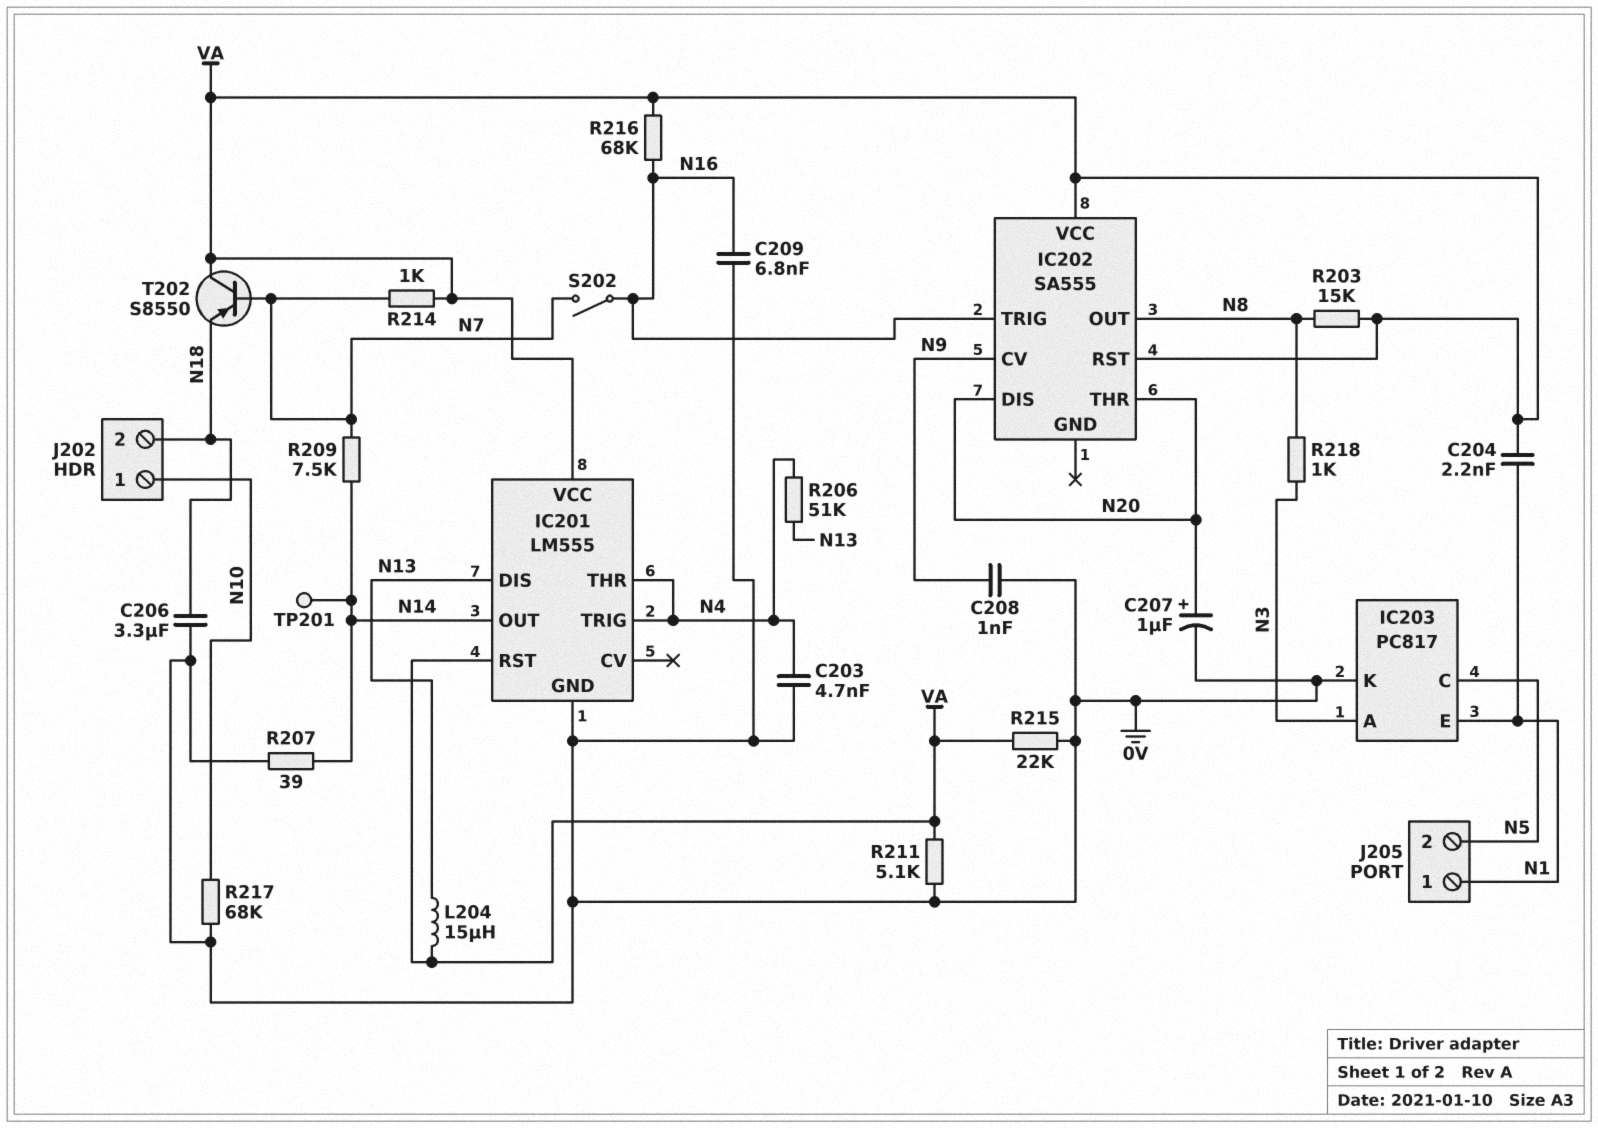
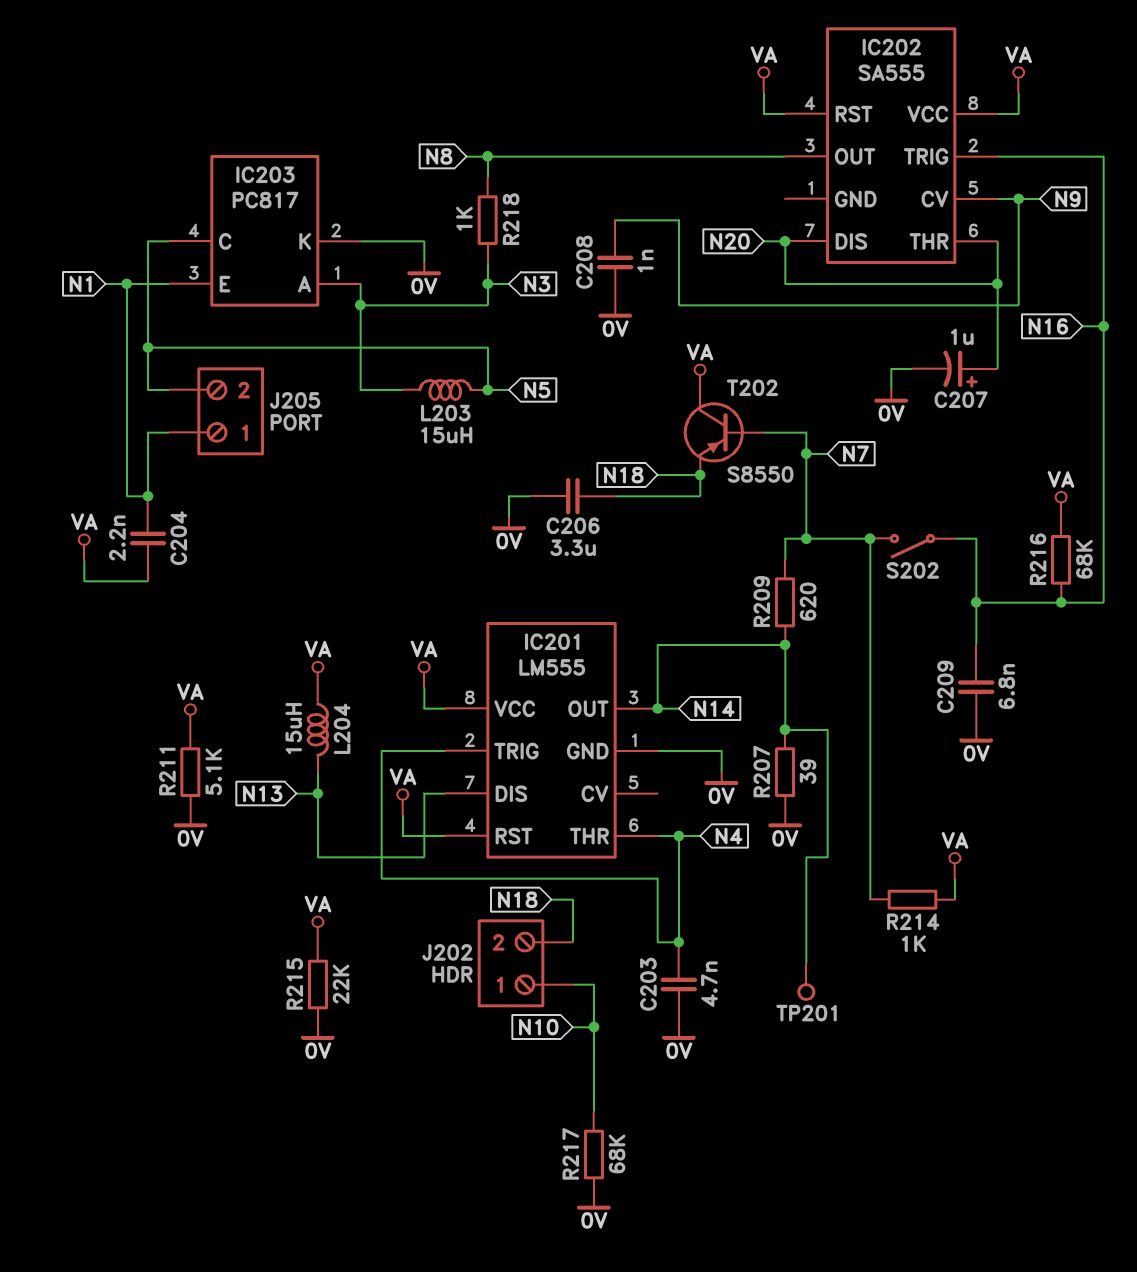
L203: none -> 15uH (N3, N5)
R203: 15k (N8, VA) -> none
R206: 51k (N4, N13) -> none
R209: 7.5k (N7, N14) -> 620 (N7, N14)

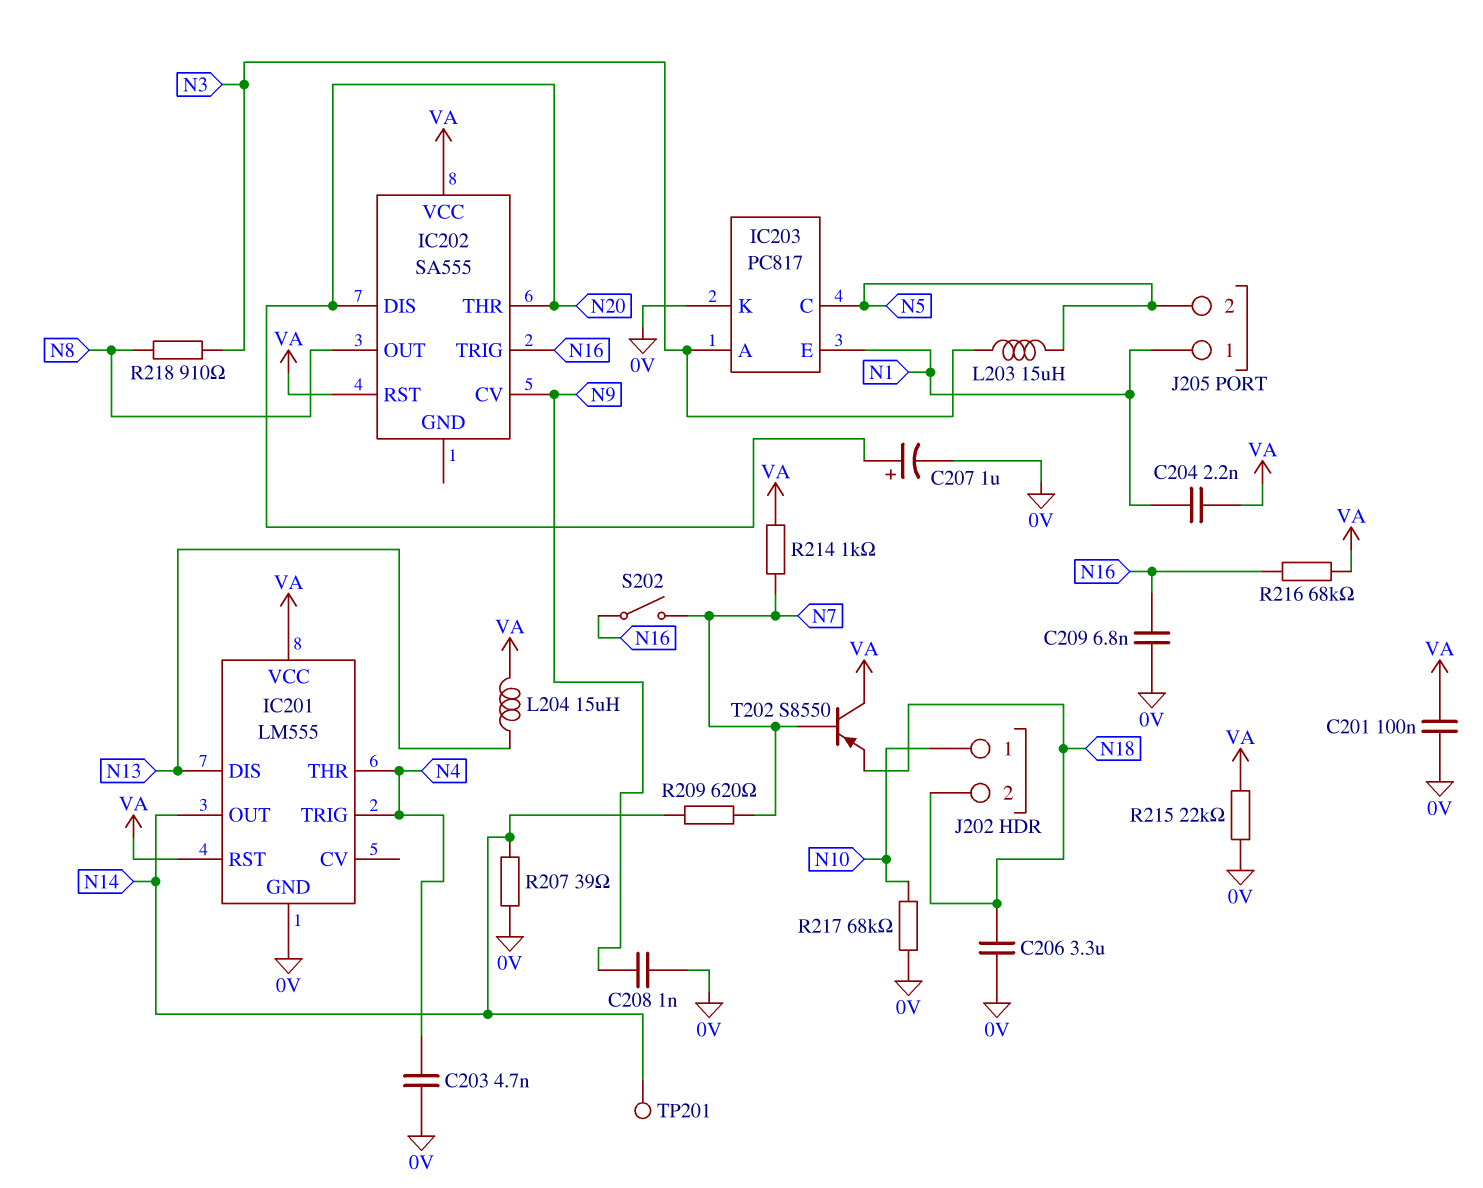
C201: none -> 100nF (0V, VA)
R211: 5.1k (0V, VA) -> none
R218: 1k (N3, N8) -> 910 (N3, N8)

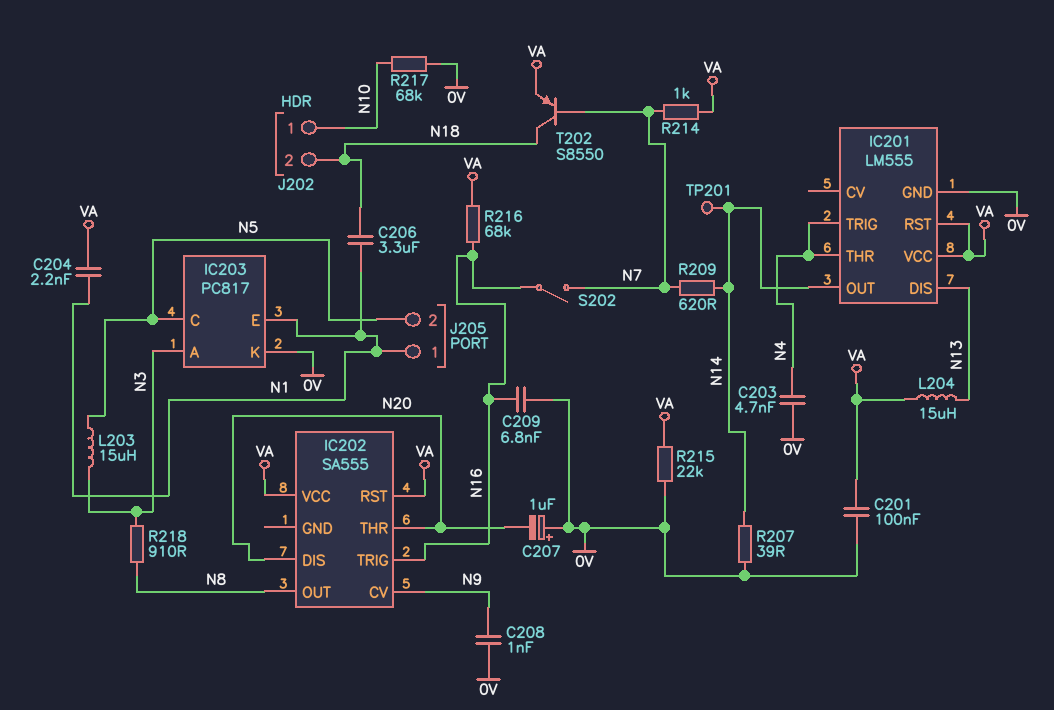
C206: 3.3uF (0V, N18) -> 3.3uF (N1, N18)
C207: 1uF (plus N20, minus 0V) -> 1uF (plus 0V, minus N20)
T202: PNP S8550 (B N7, C VA, E N18) -> PNP S8550 (B N7, C N18, E VA)

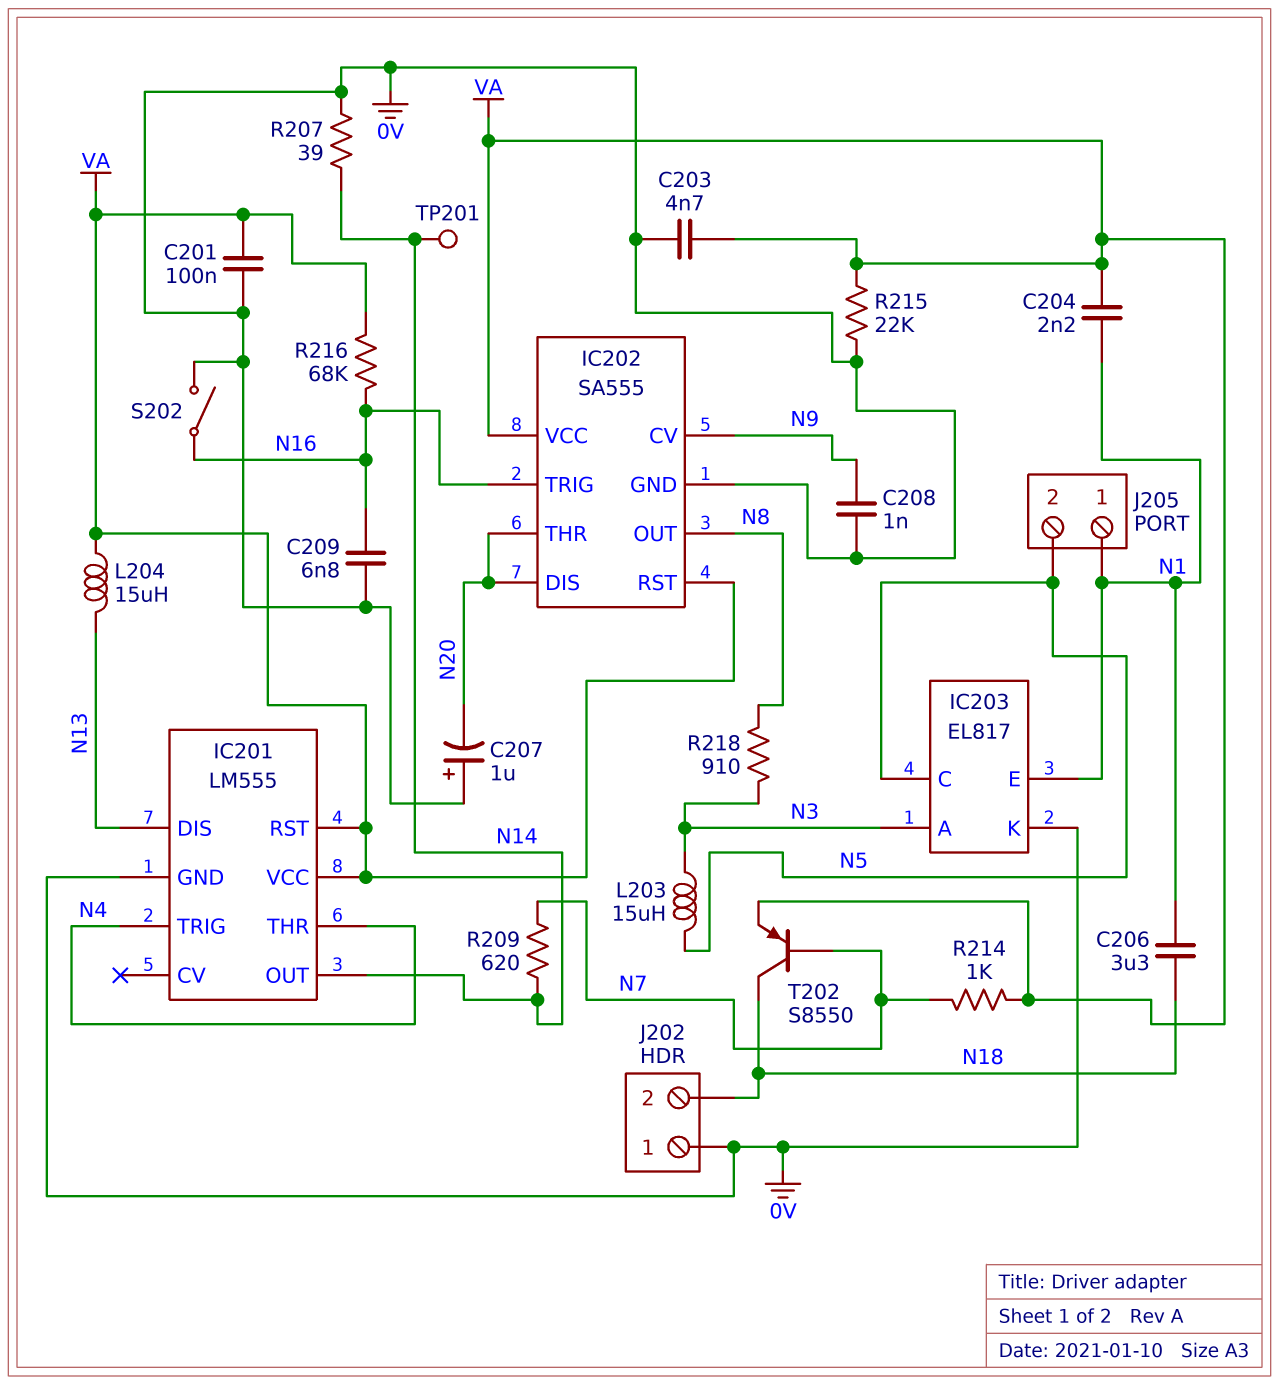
C203: 4.7nF (0V, N4) -> 4.7nF (0V, VA)
IC202 pin GND: none -> 0V
IC203: PC817 -> EL817
J202 pin 1: N10 -> 0V
R217: 68k (0V, N10) -> none
S202: switch (N7, N16) -> switch (0V, N16)

